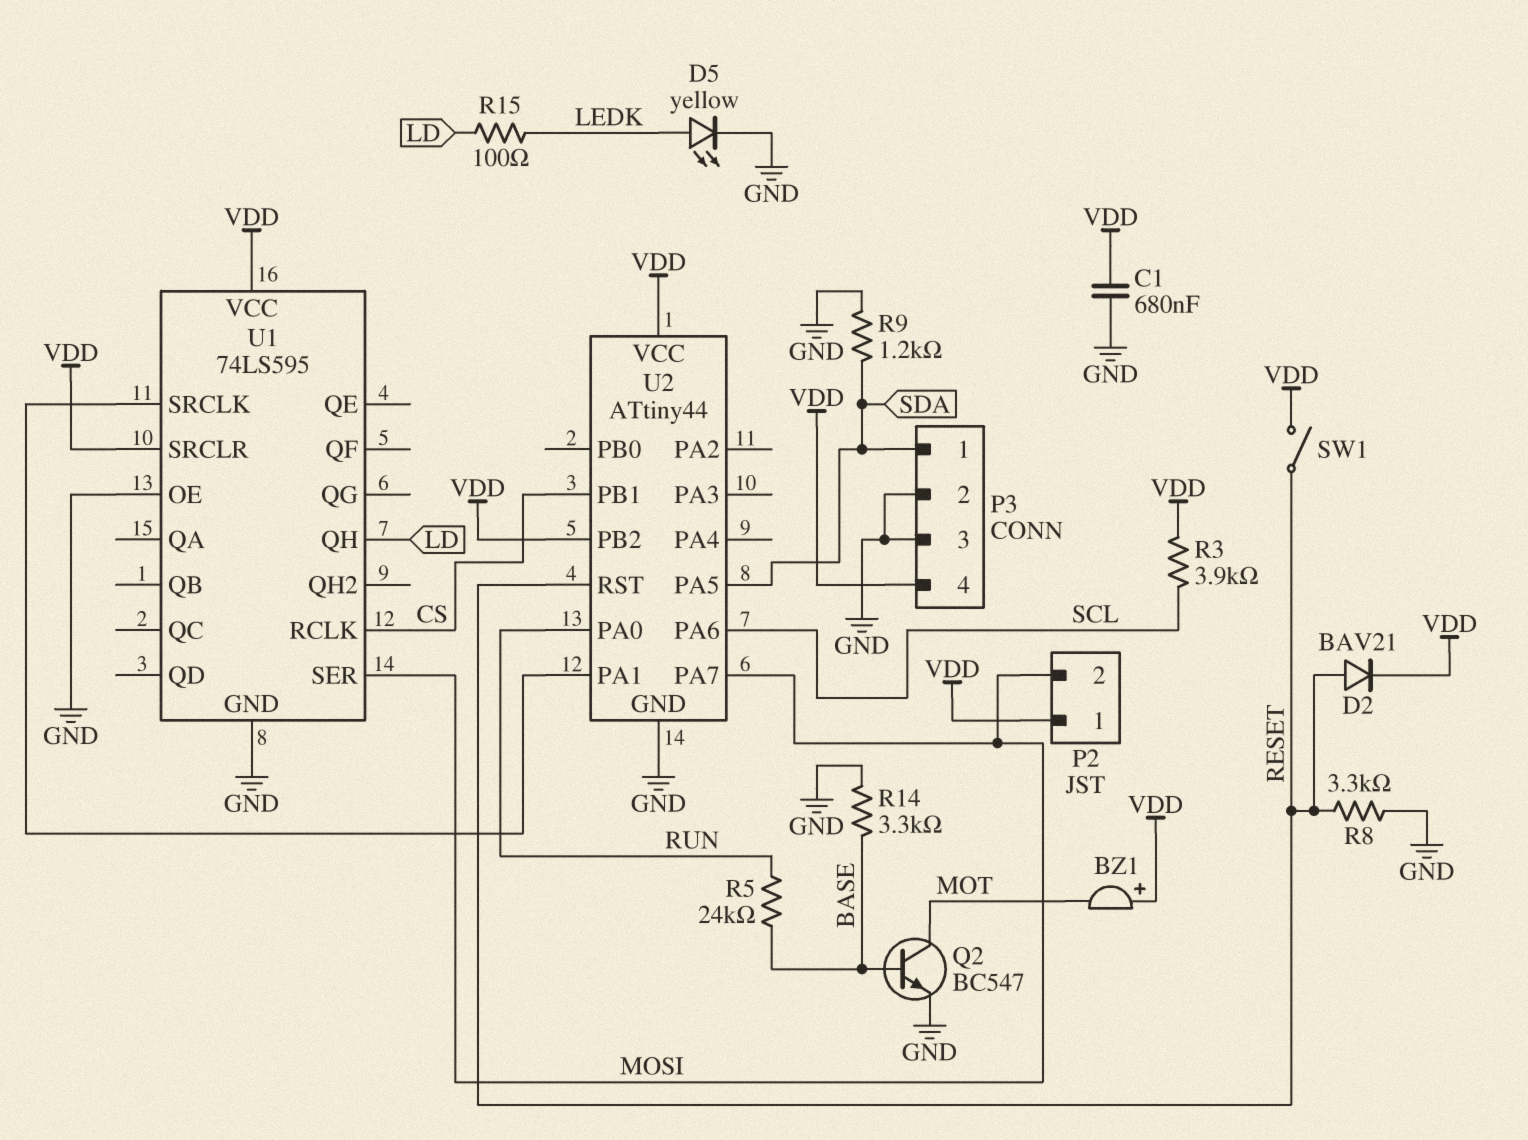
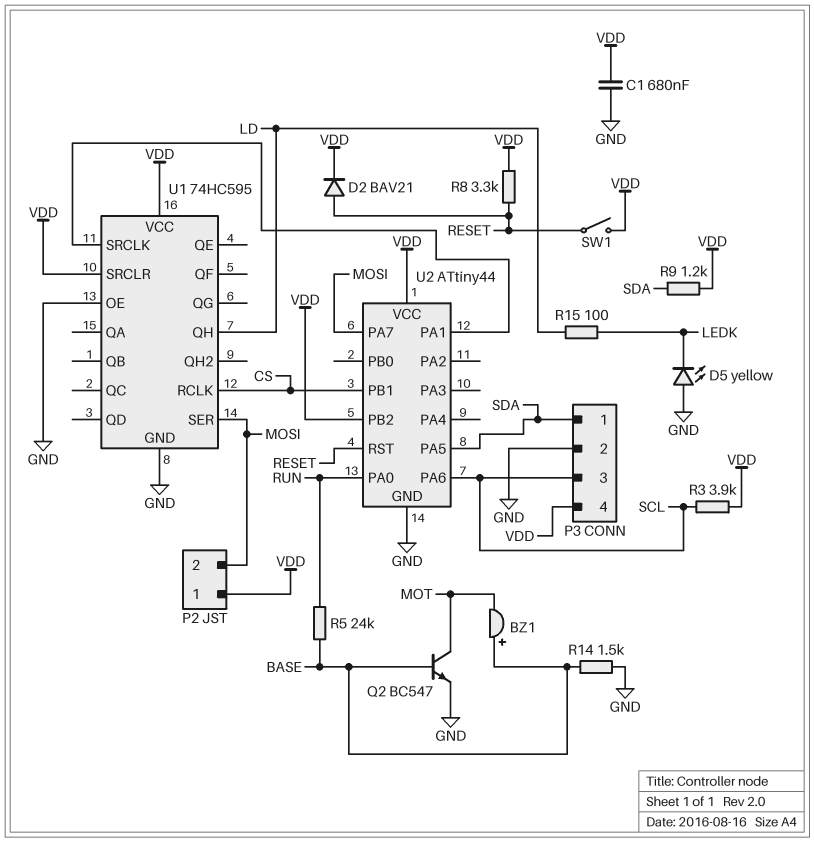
BZ1: buzzer (plus VDD, minus MOT) -> buzzer (plus BASE, minus MOT)
D5: LED yellow (A LEDK, K GND) -> LED yellow (A GND, K LEDK)
P3 pin 3: GND -> SCL
R8: 3.3k (GND, RESET) -> 3.3k (RESET, VDD)
R9: 1.2k (GND, SDA) -> 1.2k (SDA, VDD)
R14: 3.3k (BASE, GND) -> 1.5k (BASE, GND)
U1: 74LS595 -> 74HC595

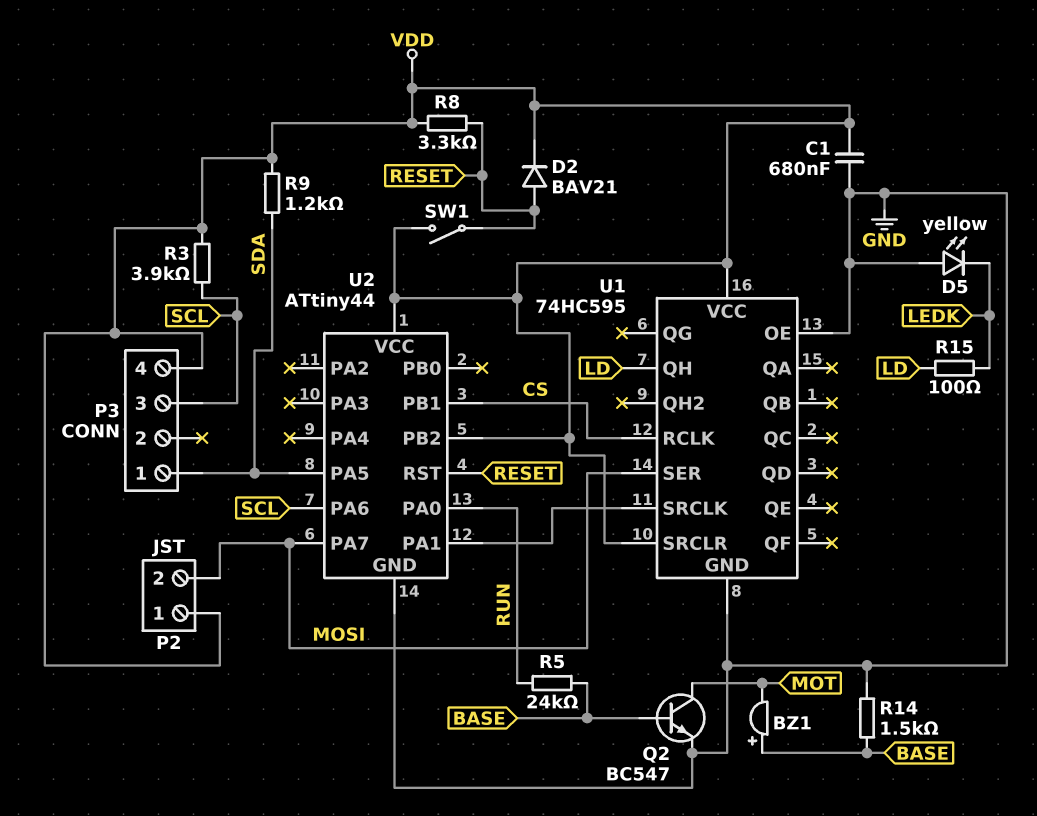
P3 pin 2: GND -> none

